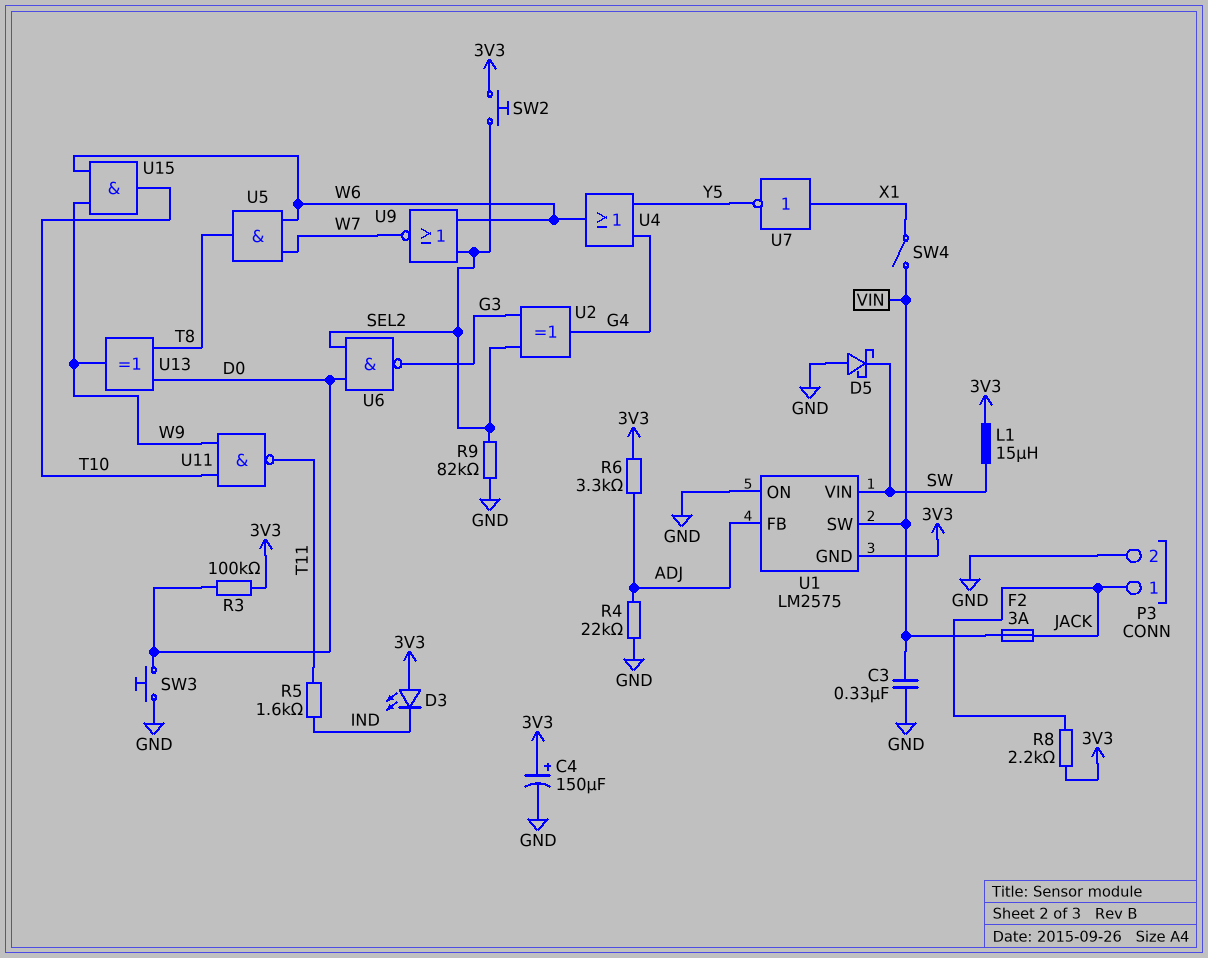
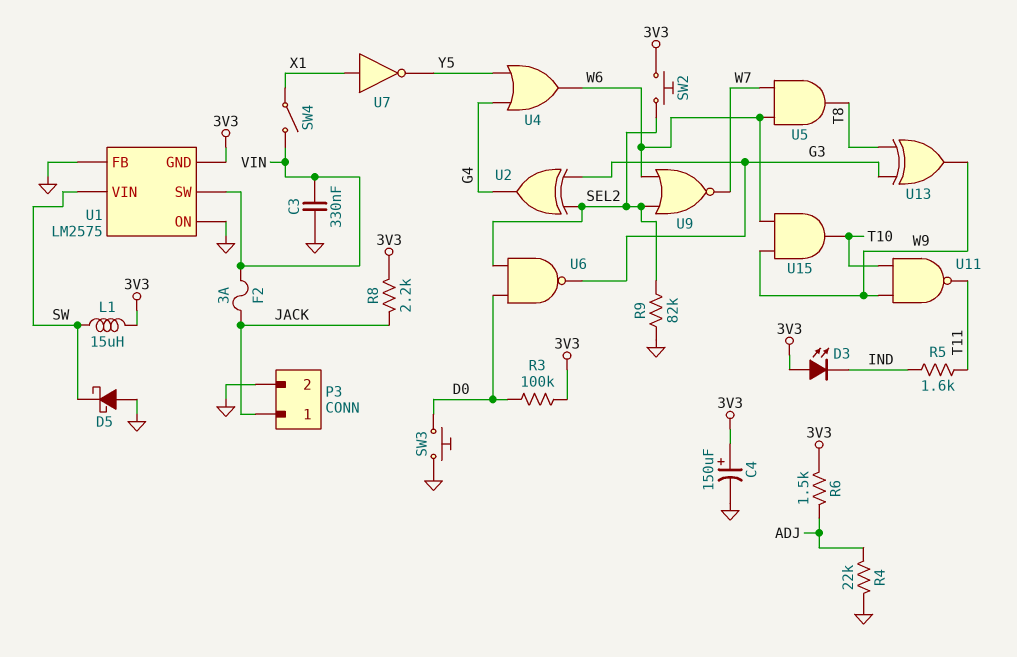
R6: 3.3k (3V3, ADJ) -> 1.5k (3V3, ADJ)
U1 pin FB: ADJ -> GND
U13: XOR (in D0, in T8, out W9) -> XOR (in G3, in T8, out W9)

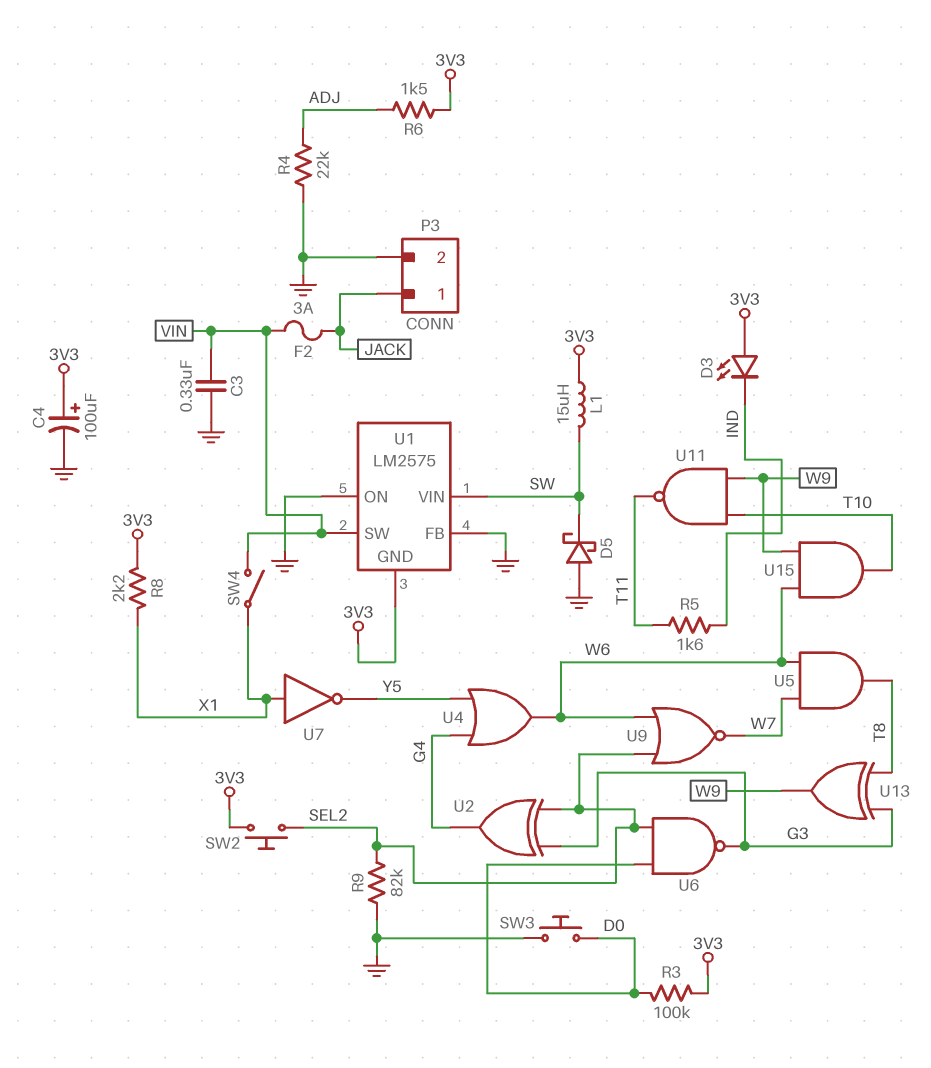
C4: 150uF (plus 3V3, minus GND) -> 100uF (plus 3V3, minus GND)
R8: 2.2k (3V3, JACK) -> 2.2k (3V3, X1)

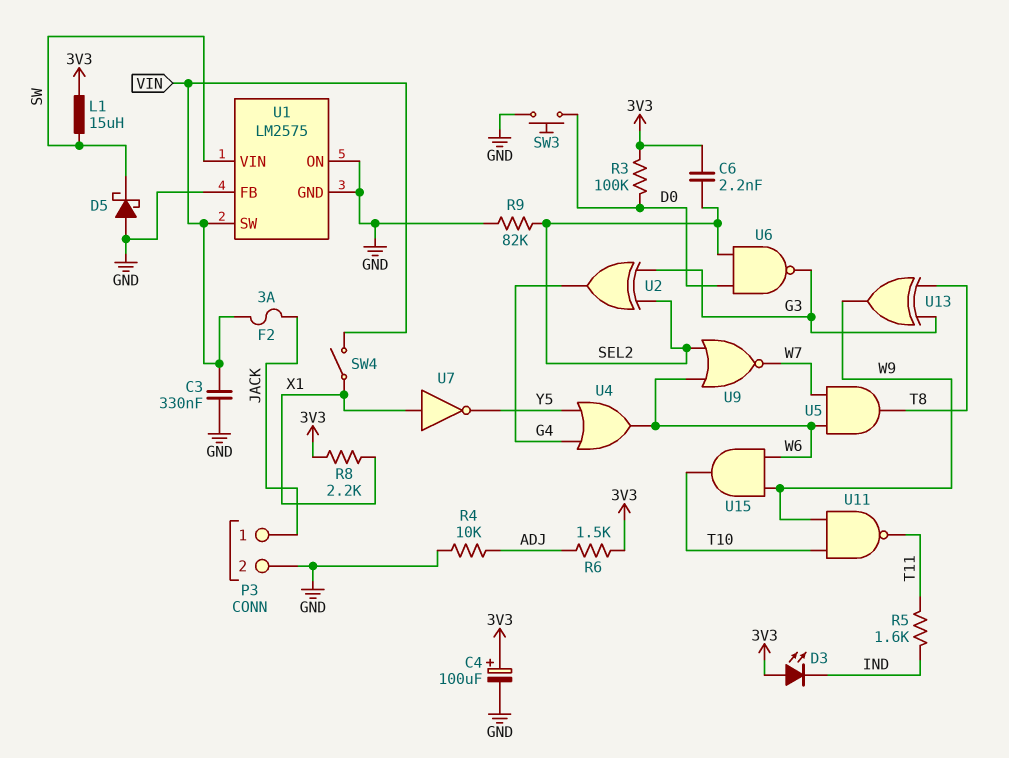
C6: none -> 2.2nF (3V3, SEL2)
R4: 22k (ADJ, GND) -> 10k (ADJ, GND)
SW2: button (3V3, SEL2) -> none
U1 pin GND: 3V3 -> GND

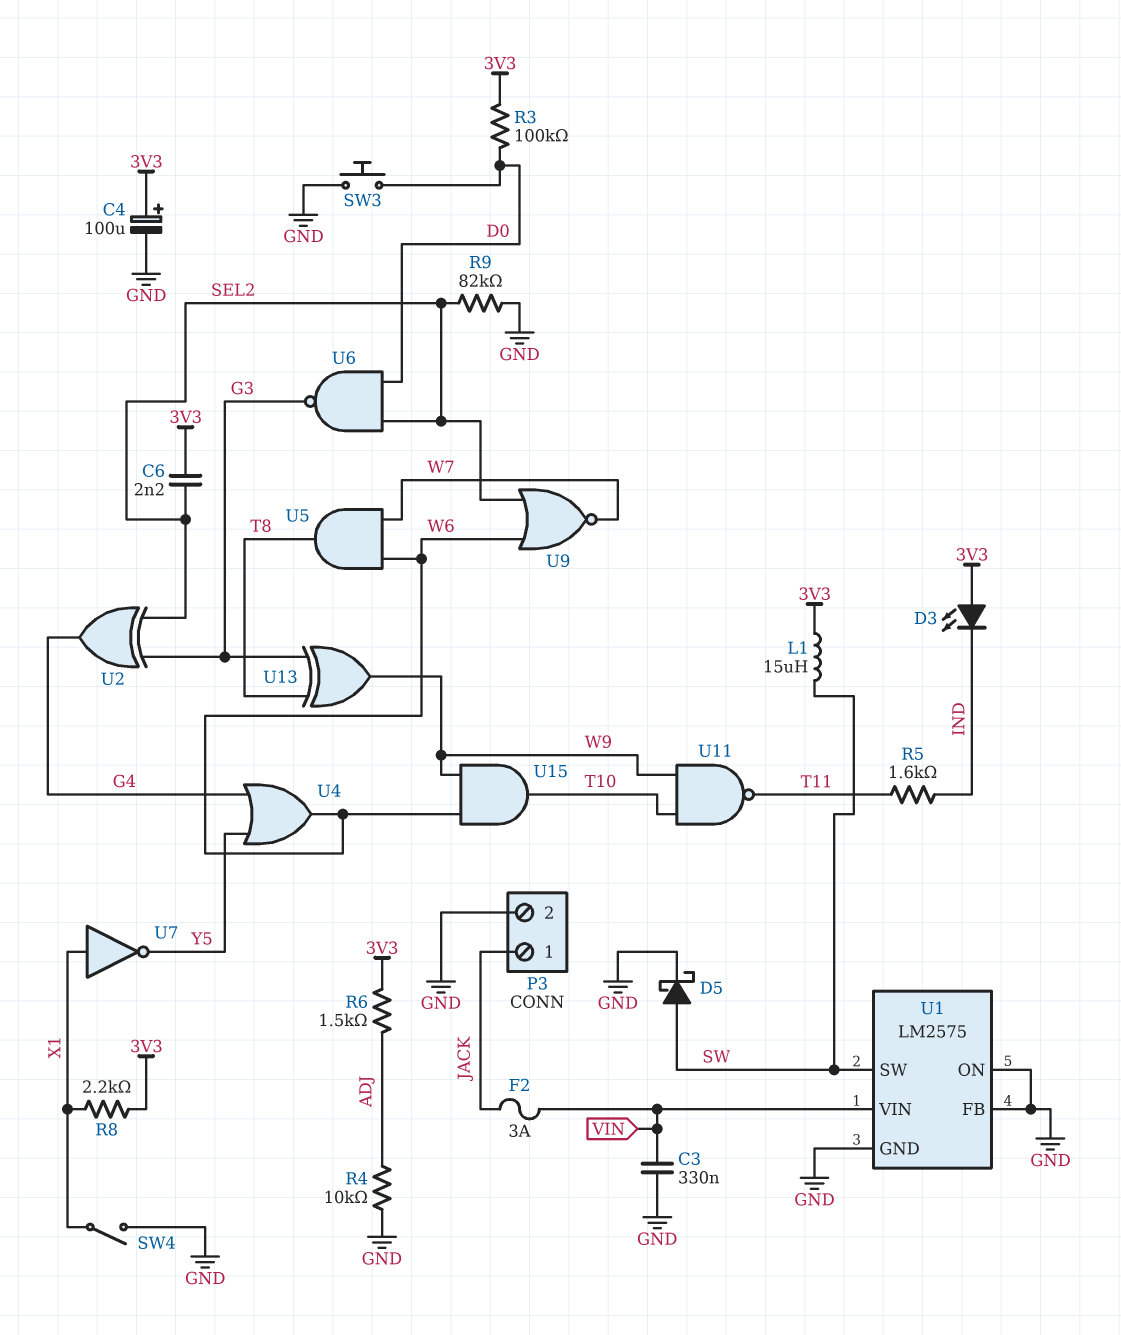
D5: schottky (A GND, K SW) -> schottky (A SW, K GND)
SW4: switch (VIN, X1) -> switch (GND, X1)
U1 pin SW: VIN -> SW
U1 pin VIN: SW -> VIN

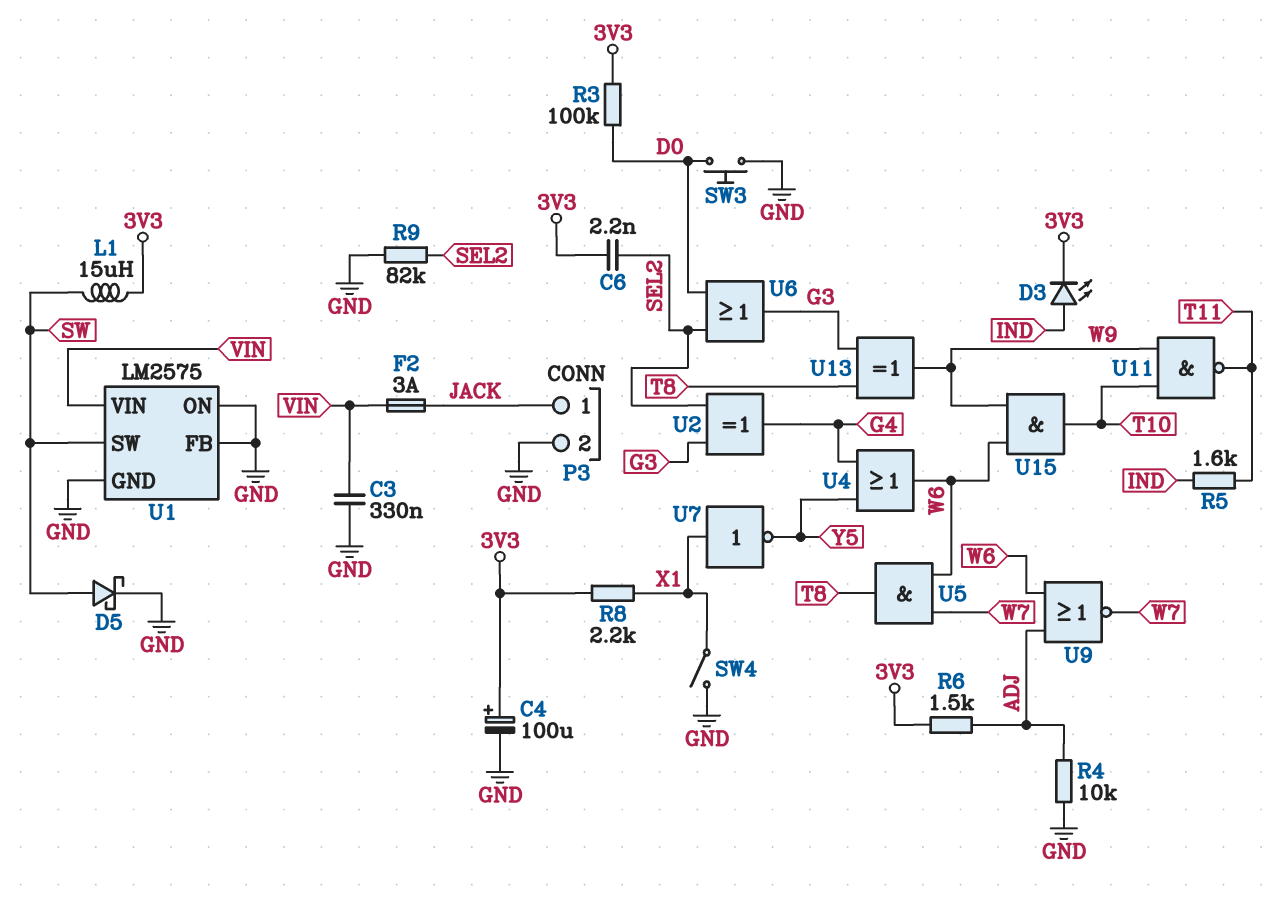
D3: LED (A 3V3, K IND) -> LED (A IND, K 3V3)
U6: NAND (in D0, in SEL2, out G3) -> OR (in D0, in SEL2, out G3)
U9: NOR (in SEL2, in W6, out W7) -> NOR (in ADJ, in W6, out W7)

